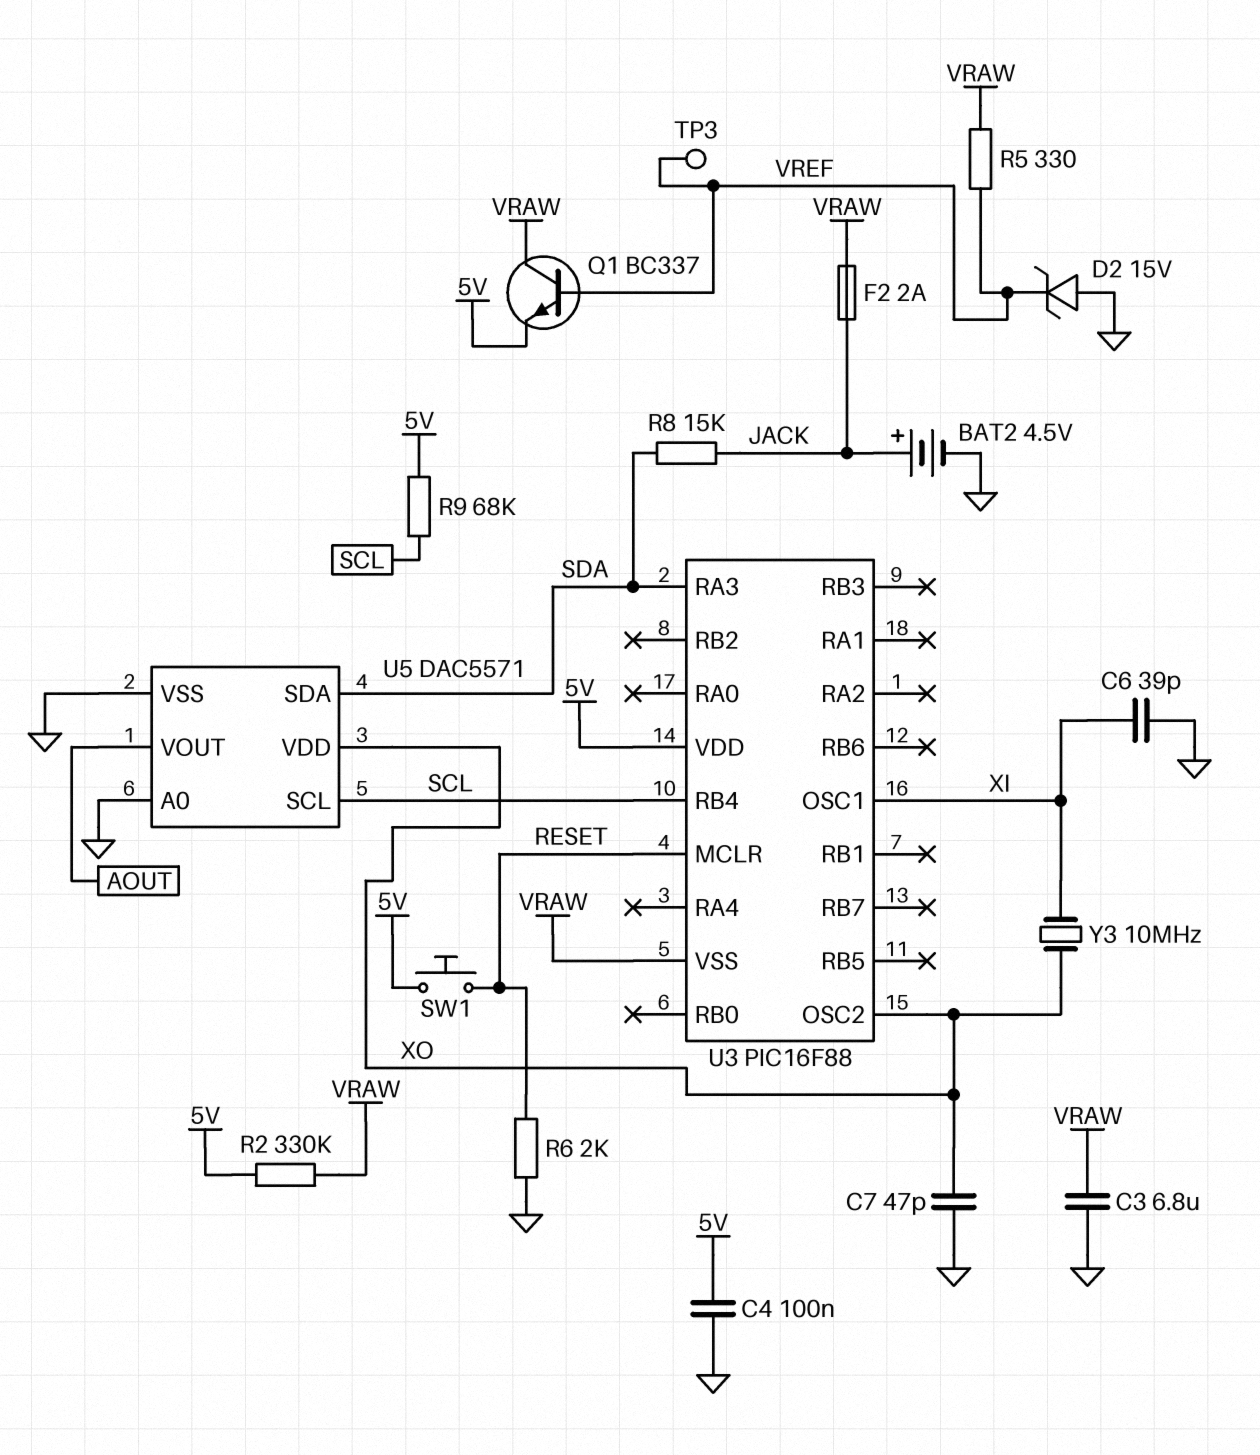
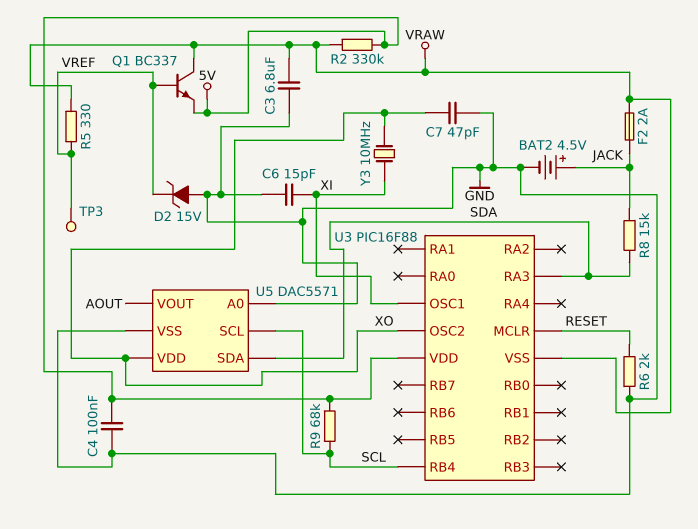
C6: 39pF (GND, XI) -> 15pF (GND, XI)
SW1: button (5V, RESET) -> none

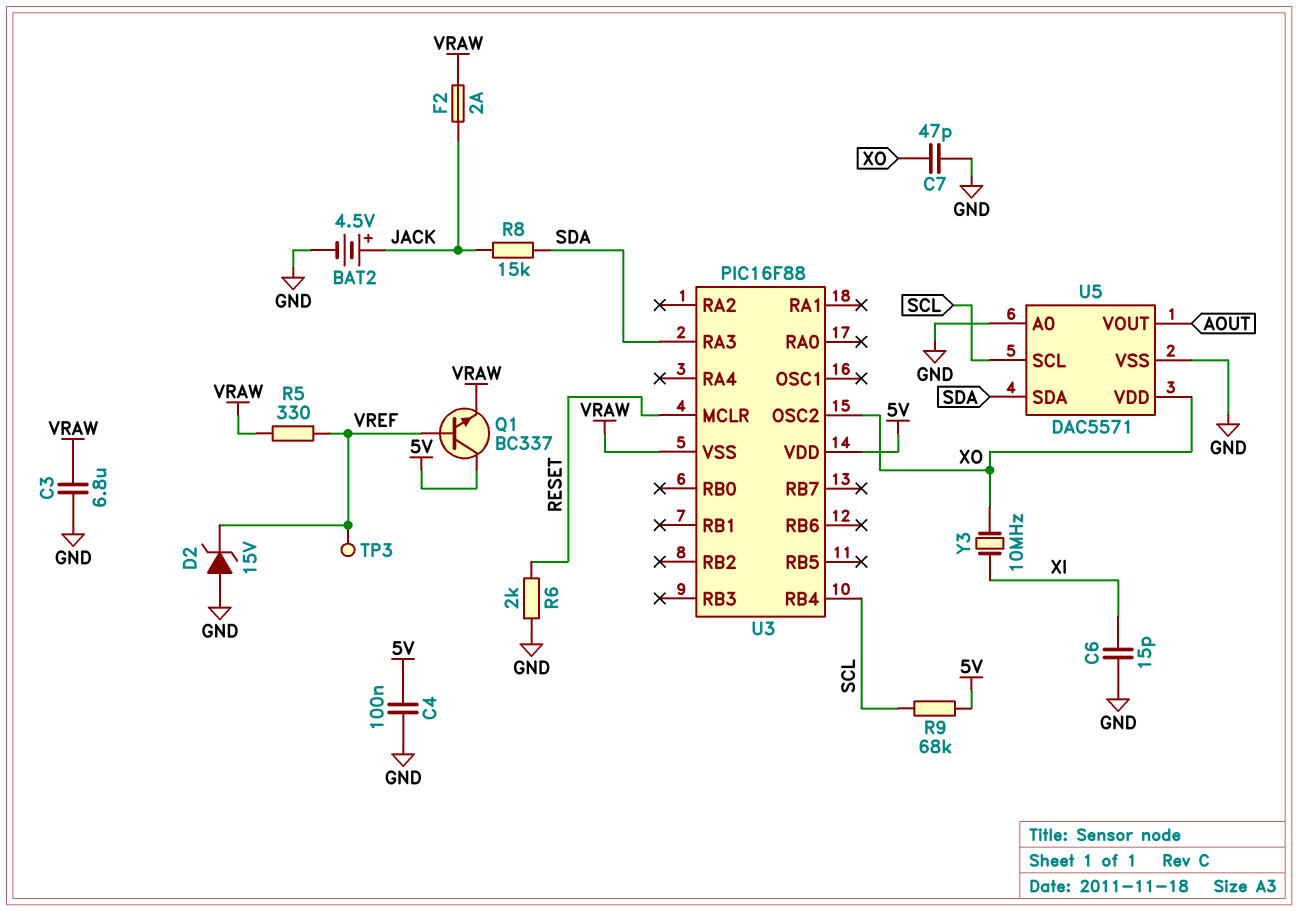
Q1: NPN BC337 (B VREF, C VRAW, E 5V) -> NPN BC337 (B VREF, C 5V, E VRAW)
R2: 330k (5V, VRAW) -> none
U3 pin OSC1: XI -> none

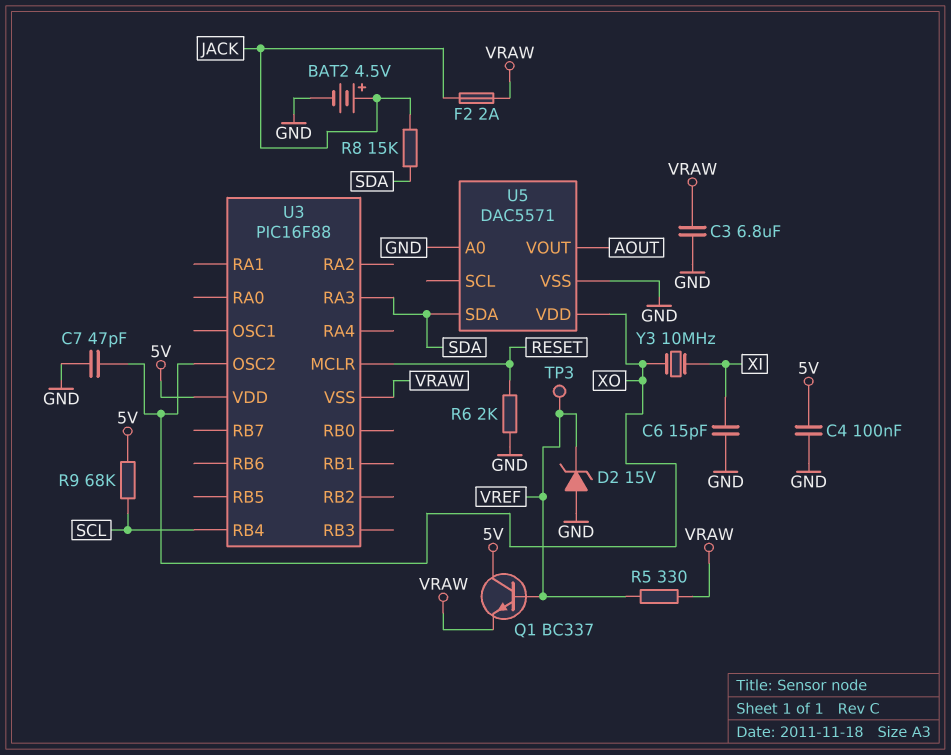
U5 pin SCL: SCL -> none

